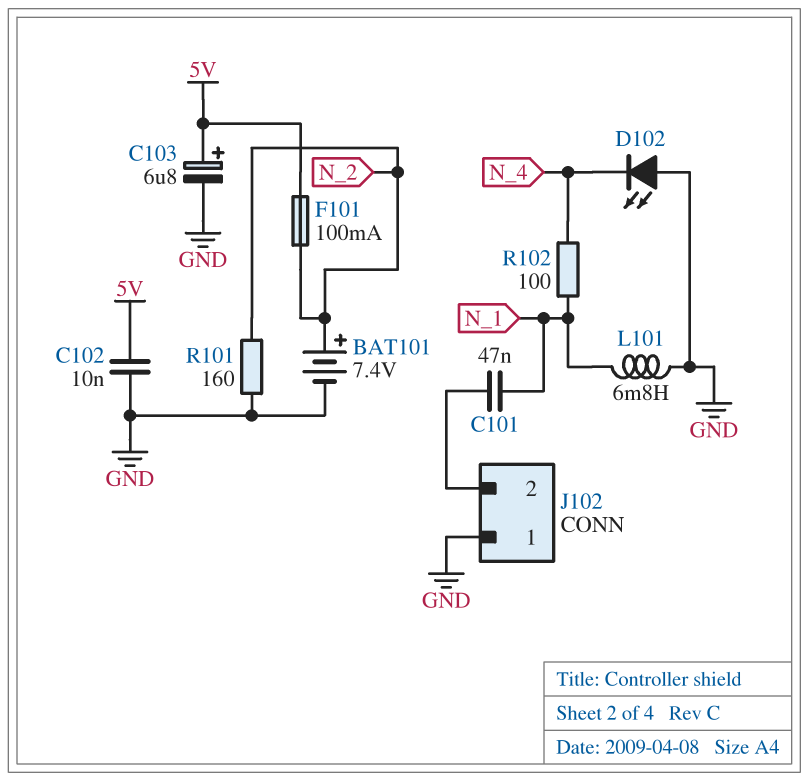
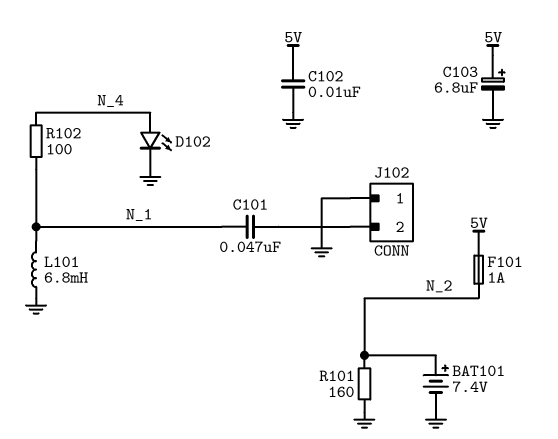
D102: LED (A GND, K N_4) -> LED (A N_4, K GND)
F101: 100mA (5V, N_2) -> 1A (5V, N_2)

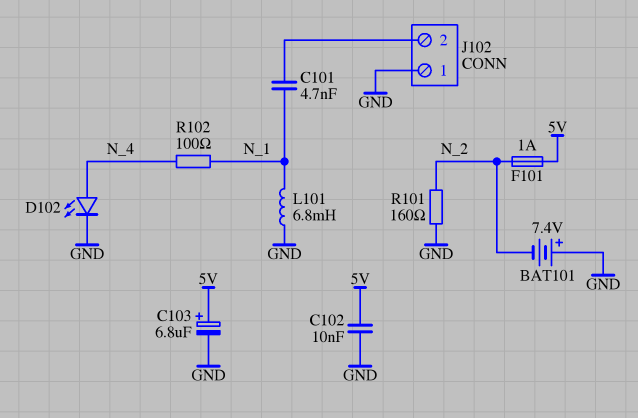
BAT101: 7.4V (plus N_2, minus GND) -> 7.4V (plus GND, minus N_2)
C101: 47nF (J102/2, N_1) -> 4.7nF (J102/2, N_1)

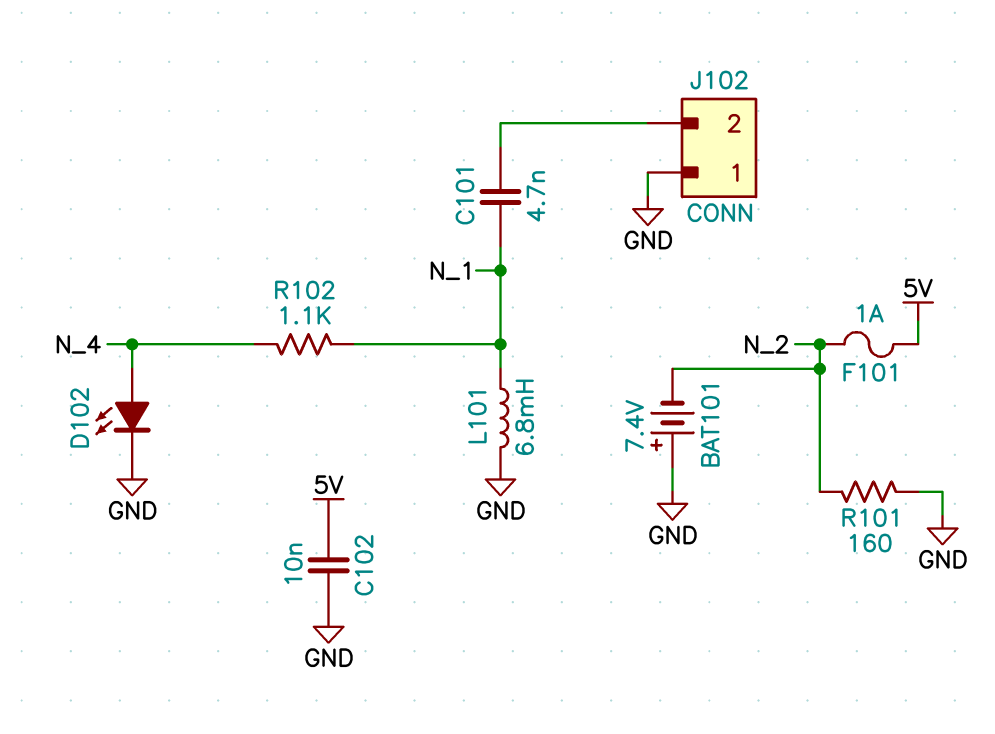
C103: 6.8uF (plus 5V, minus GND) -> none
R102: 100 (N_1, N_4) -> 1.1k (N_1, N_4)

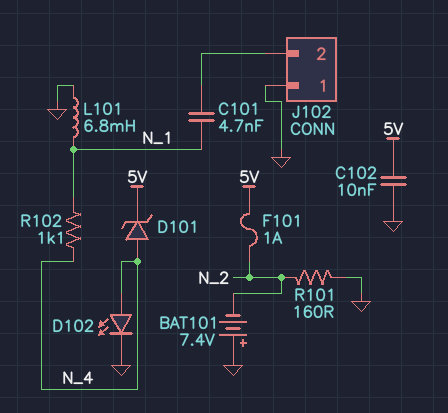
D101: none -> zener (A N_4, K 5V)

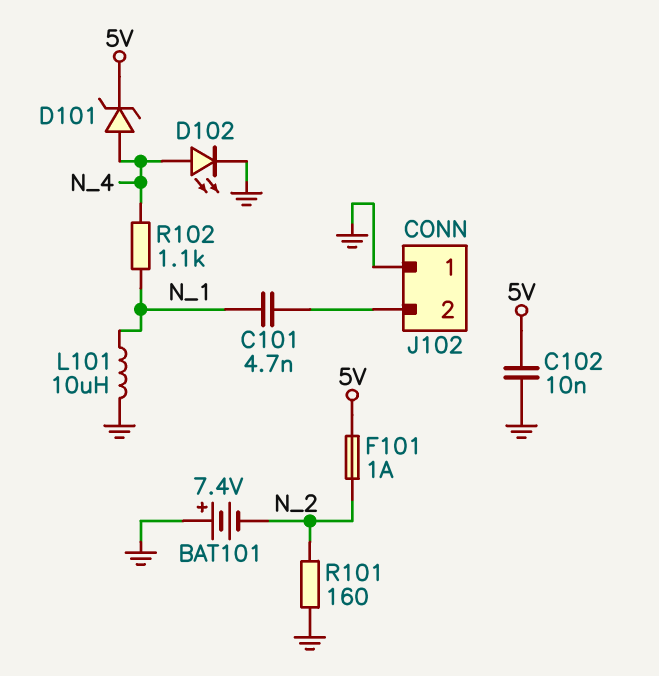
L101: 6.8mH (GND, N_1) -> 10uH (GND, N_1)

